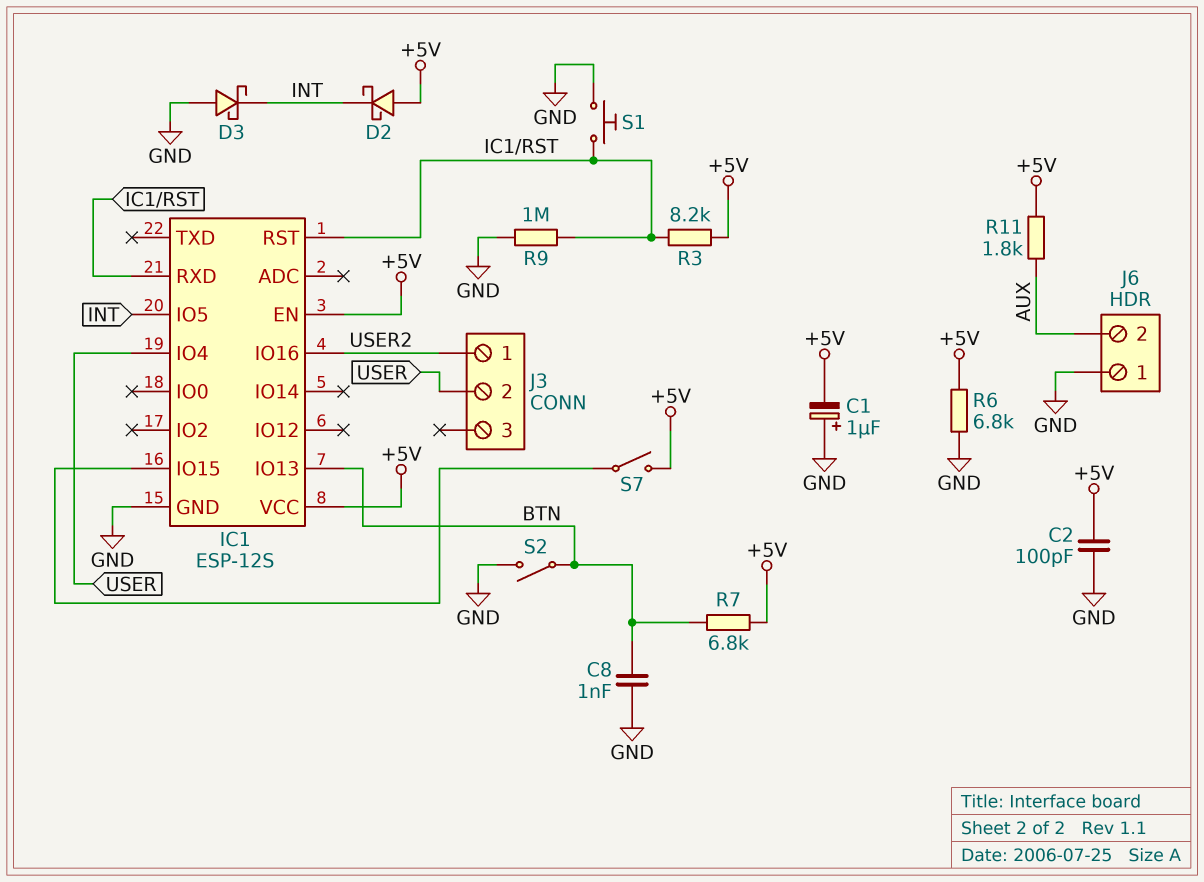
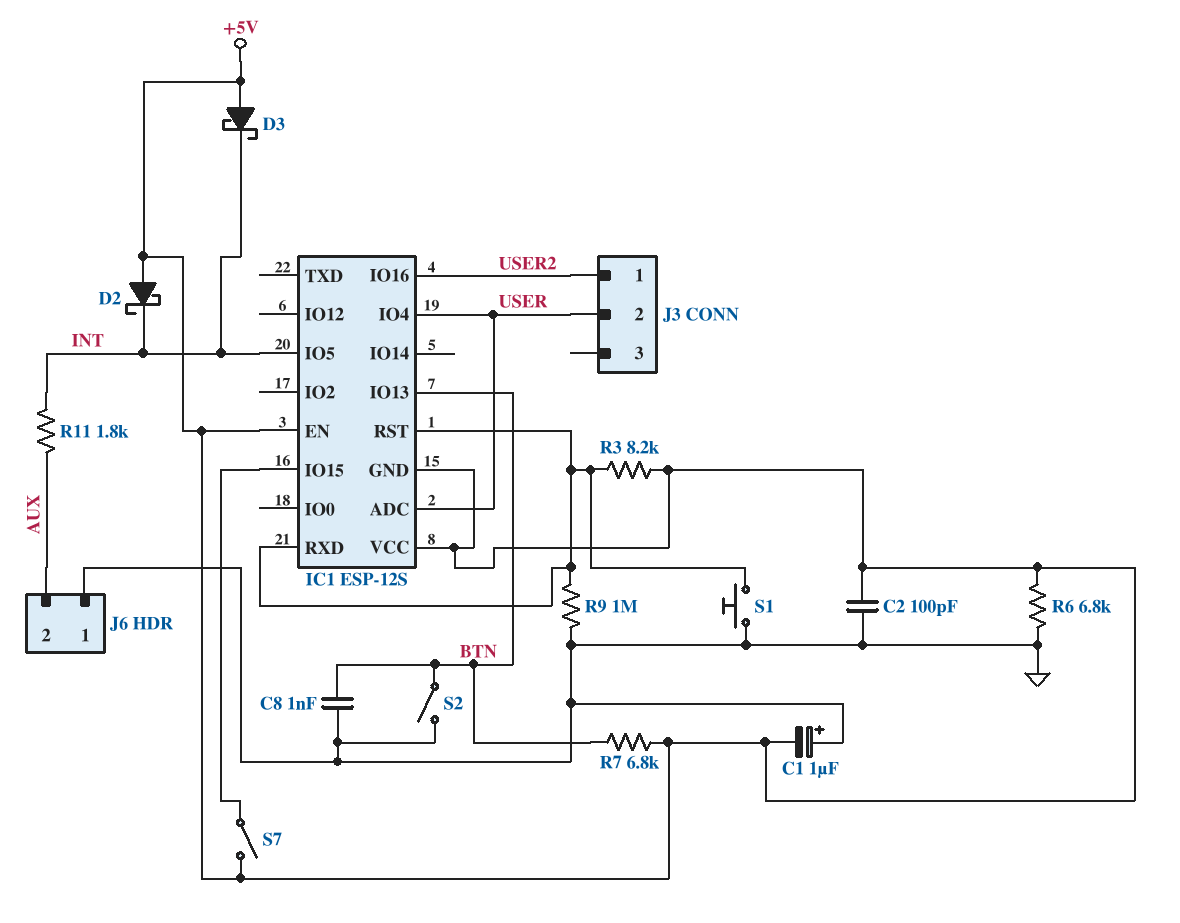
D3: schottky (A GND, K INT) -> schottky (A +5V, K INT)
IC1 pin ADC: none -> USER
IC1 pin GND: GND -> +5V
R11: 1.8k (+5V, AUX) -> 1.8k (AUX, INT)

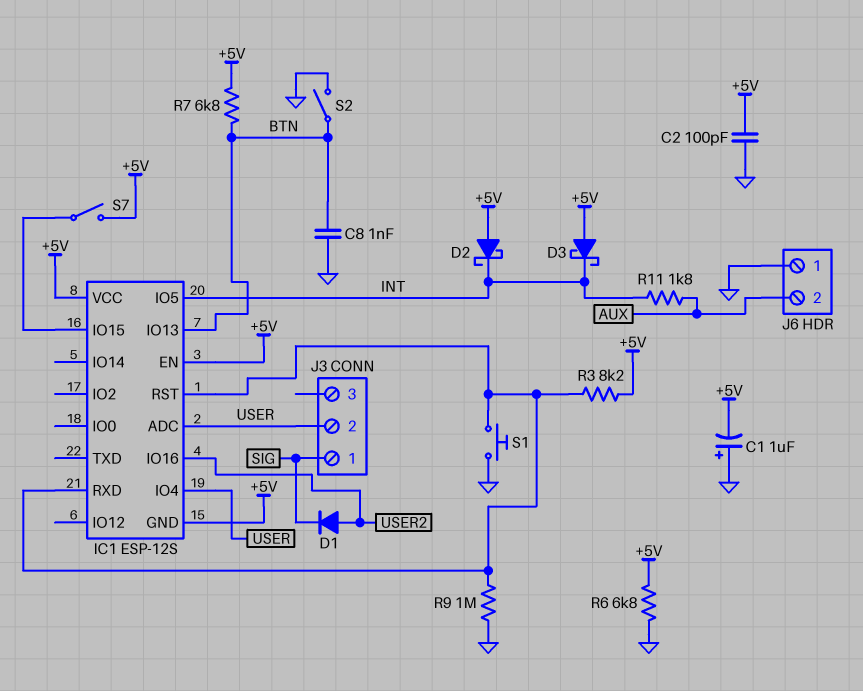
D1: none -> diode (A USER2, K SIG)
J3 pin 1: USER2 -> SIG

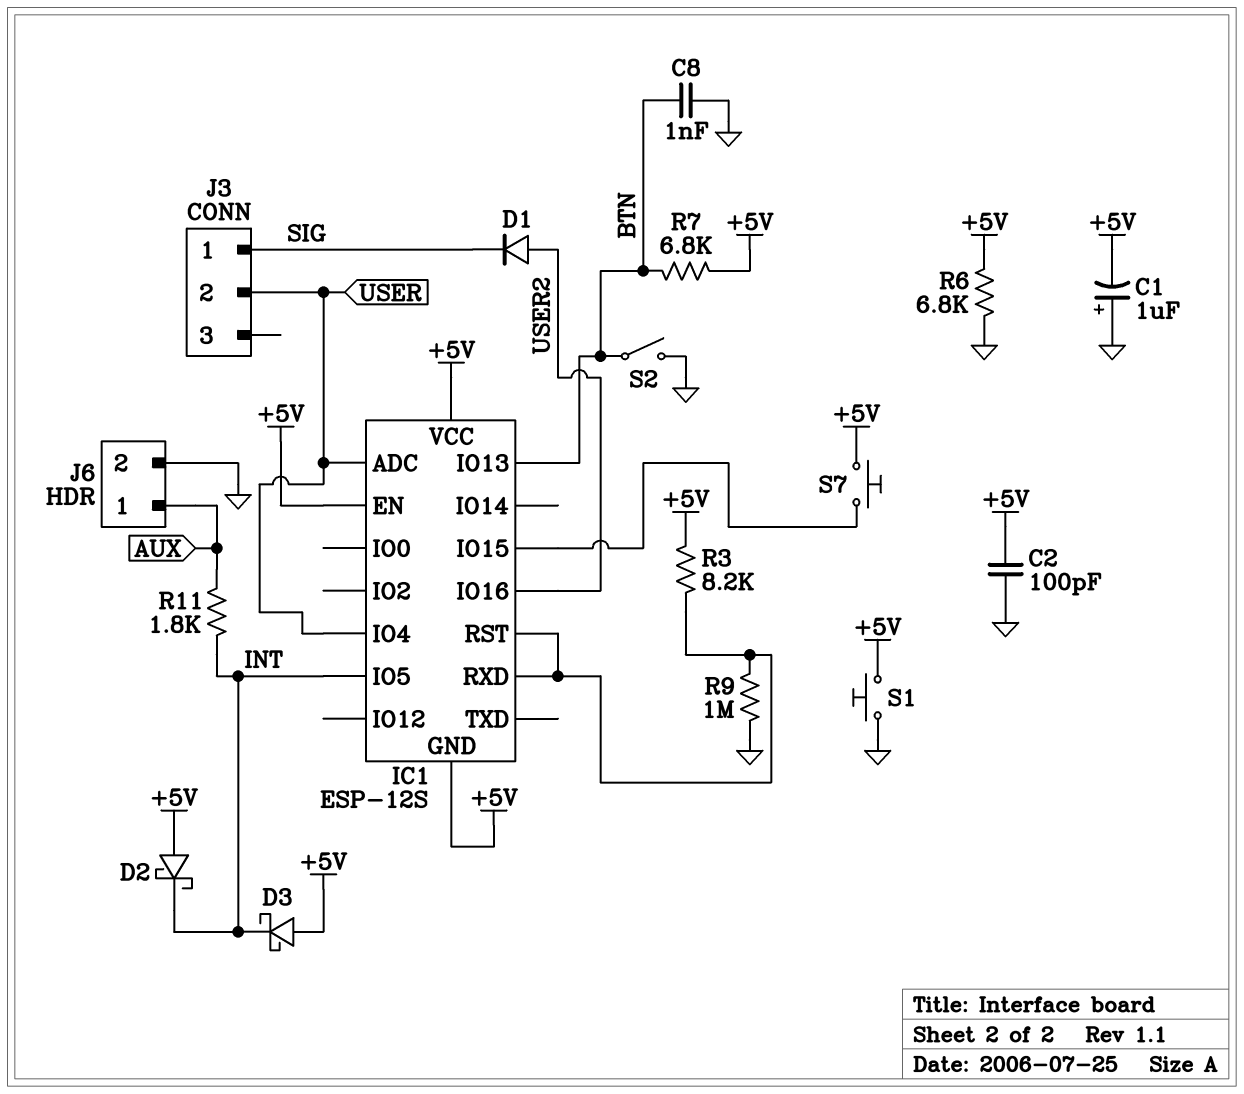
J6 pin 1: GND -> AUX
J6 pin 2: AUX -> GND
S1: button (GND, IC1/RST) -> button (+5V, GND)
S7: switch (+5V, IC1/IO15) -> button (+5V, IC1/IO15)

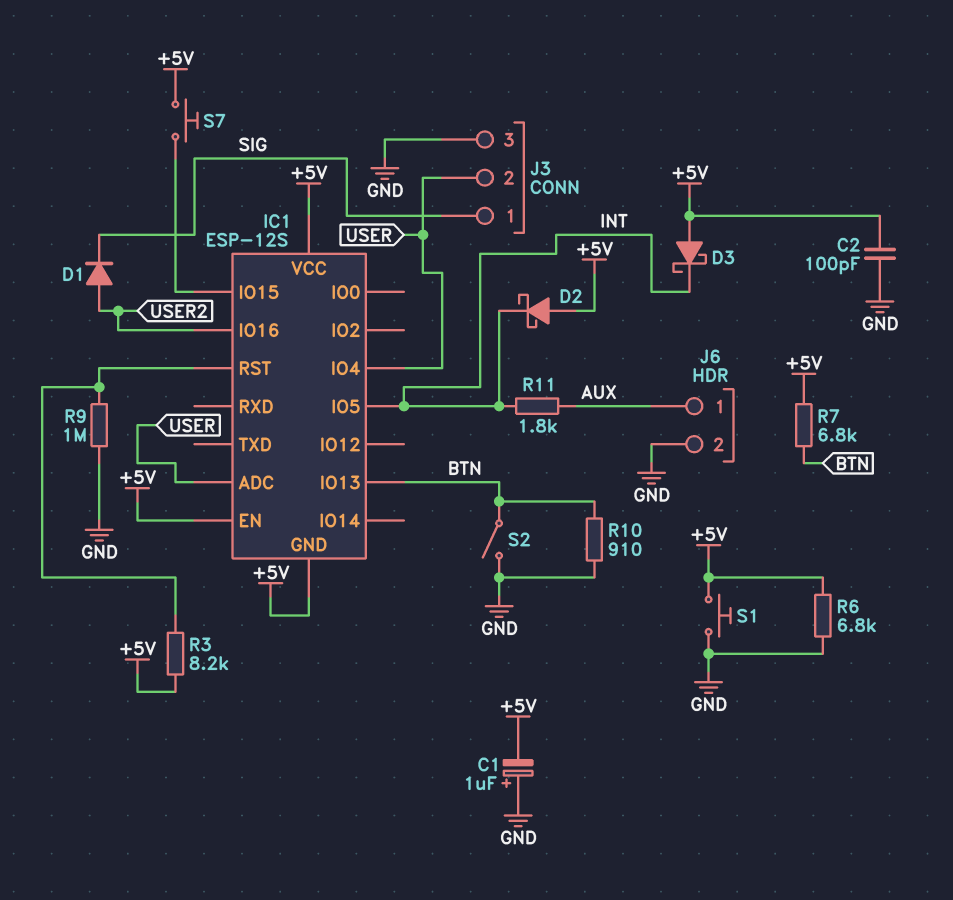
C8: 1nF (BTN, GND) -> none
IC1 pin RXD: IC1/RST -> none
J3 pin 3: none -> GND
R10: none -> 910 (BTN, GND)

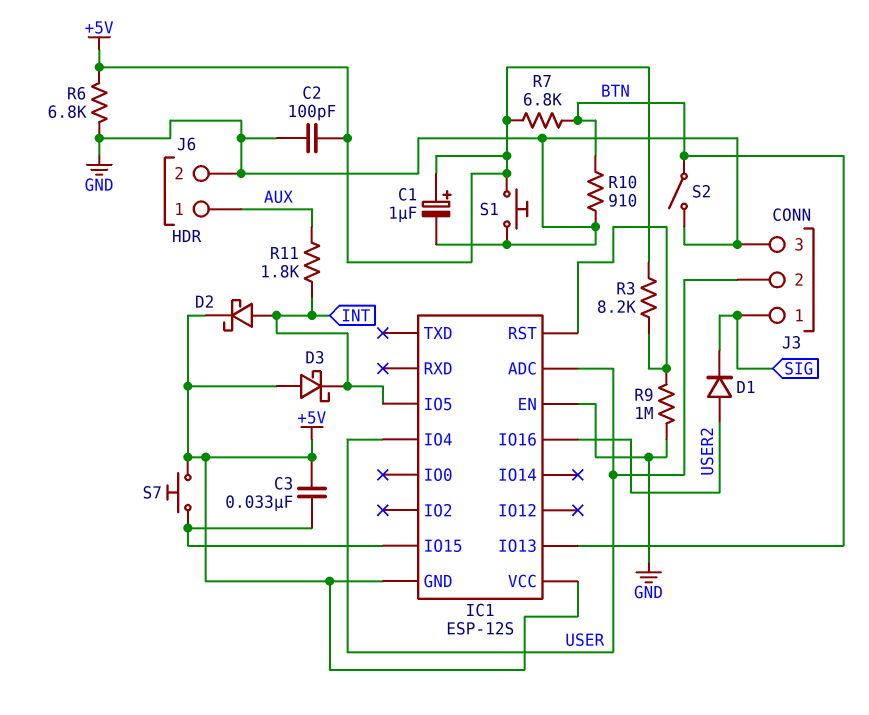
C1: 1uF (plus GND, minus +5V) -> 1uF (plus +5V, minus GND)
C3: none -> 33nF (+5V, IC1/IO15)
D2: schottky (A +5V, K INT) -> schottky (A INT, K +5V)
IC1 pin EN: +5V -> GND

